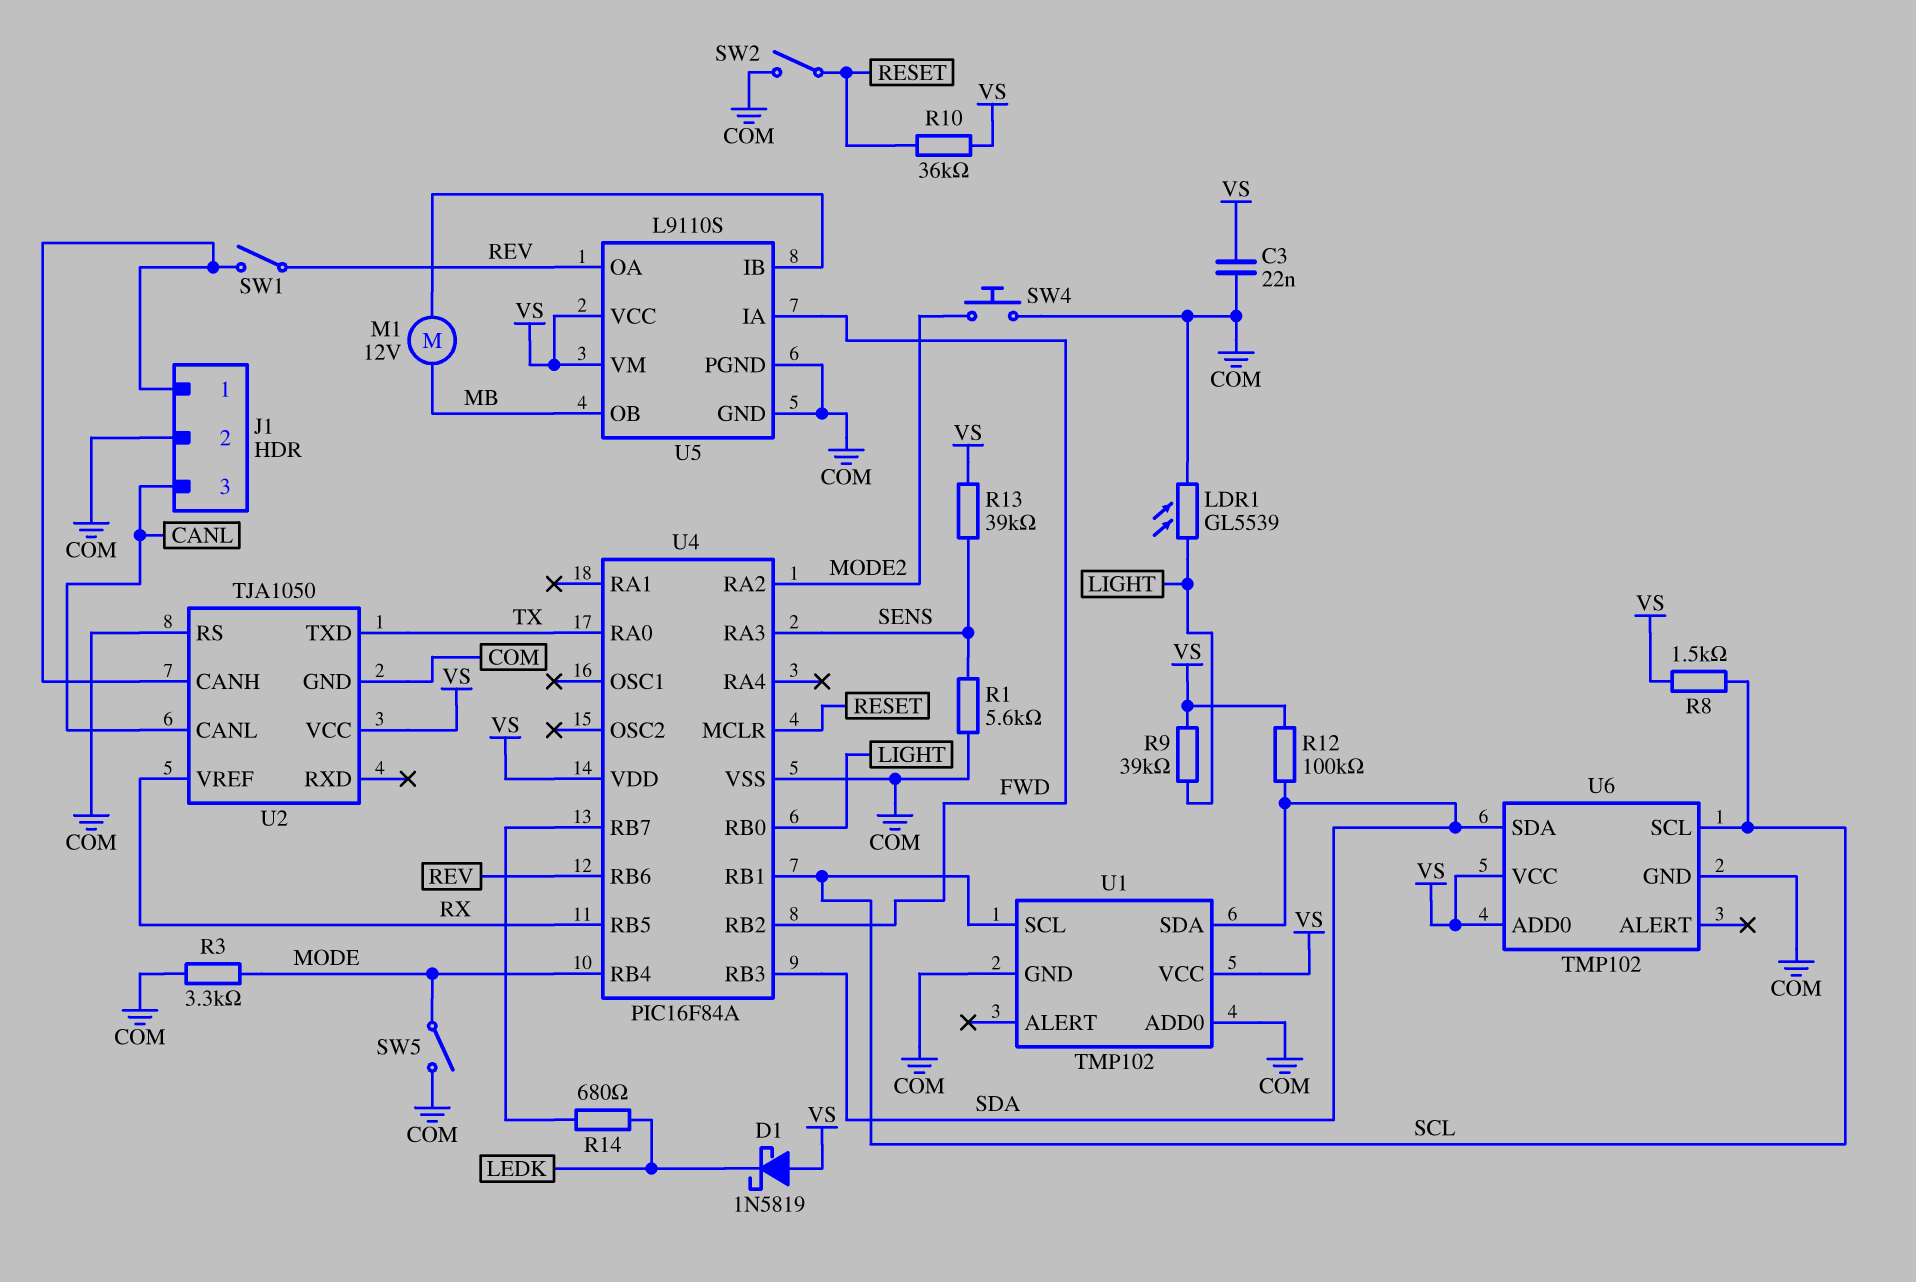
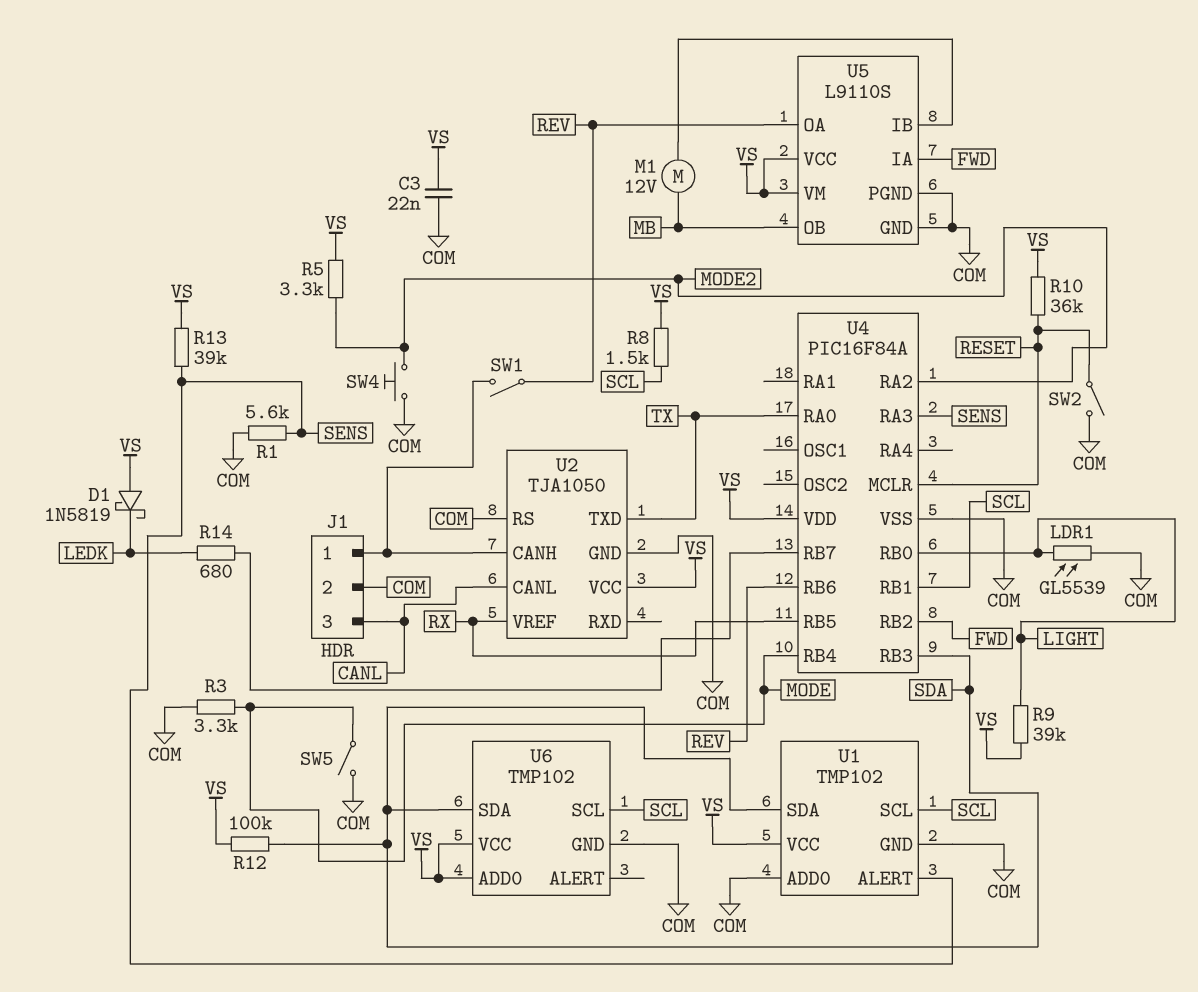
R5: none -> 3.3k (MODE2, VS)
U1 pin ALERT: none -> SENS

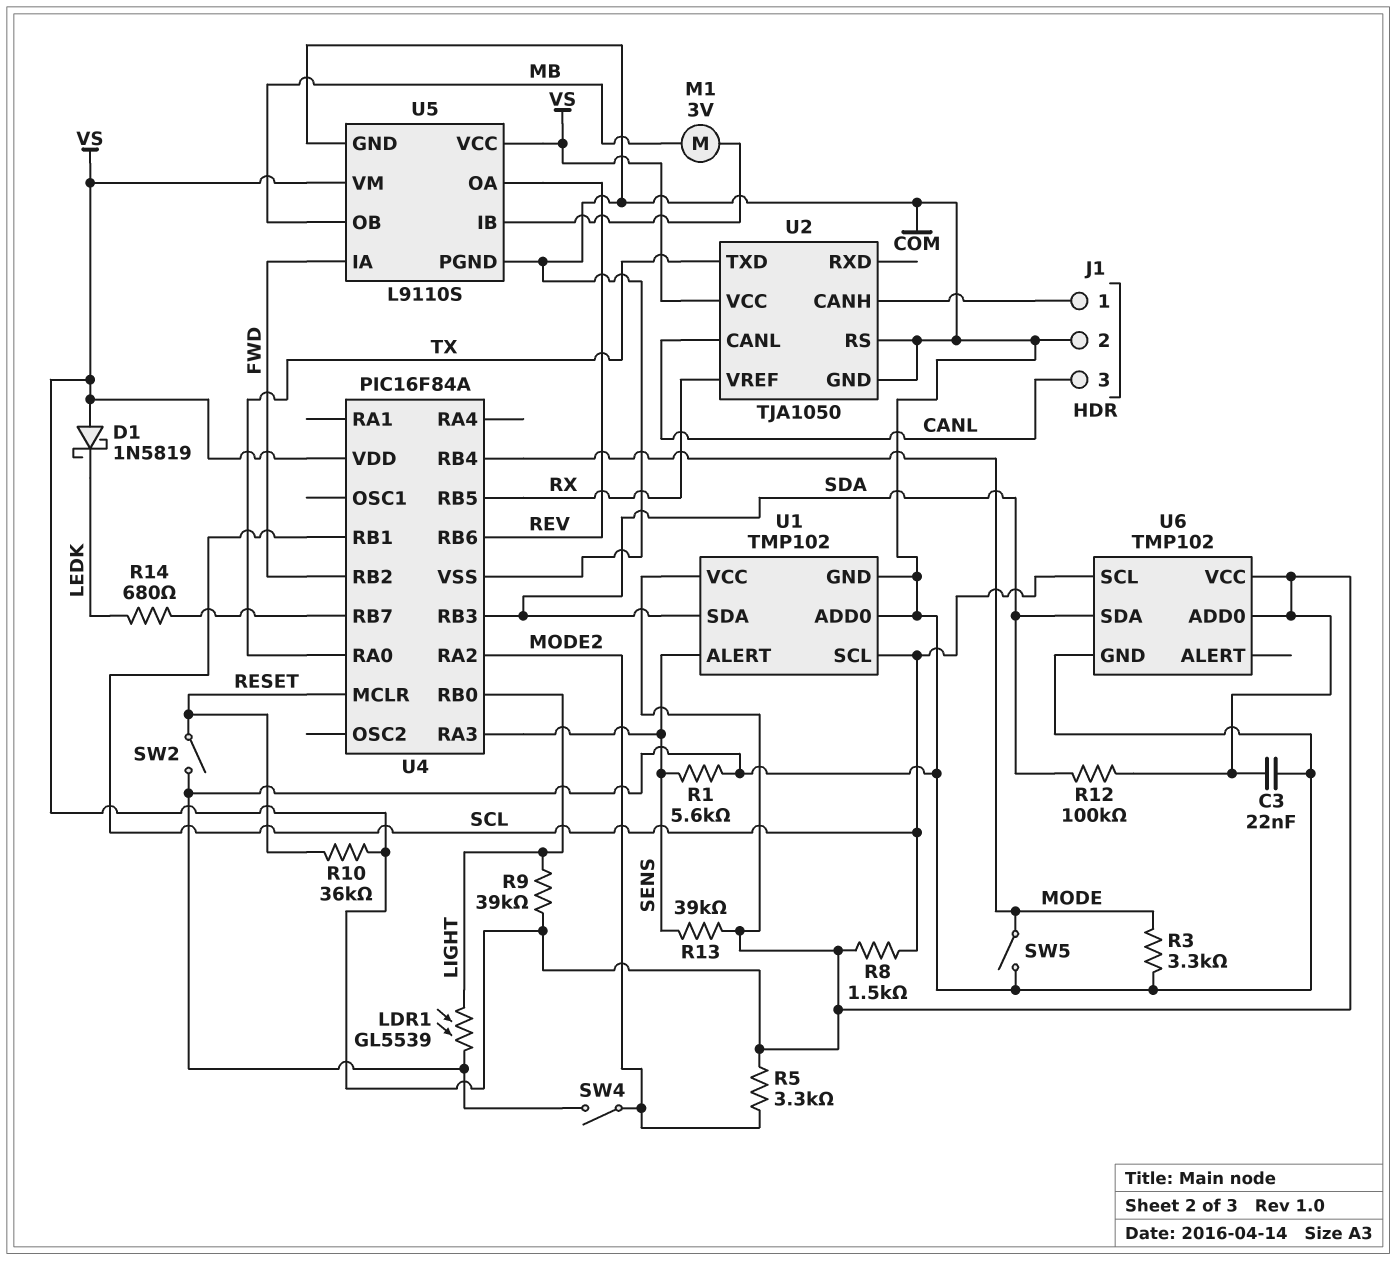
M1: motor 12V (MB, U5/IB) -> motor 3V (MB, U5/IB)
SW1: switch (J1/1, REV) -> none
SW4: button (COM, MODE2) -> switch (COM, MODE2)

